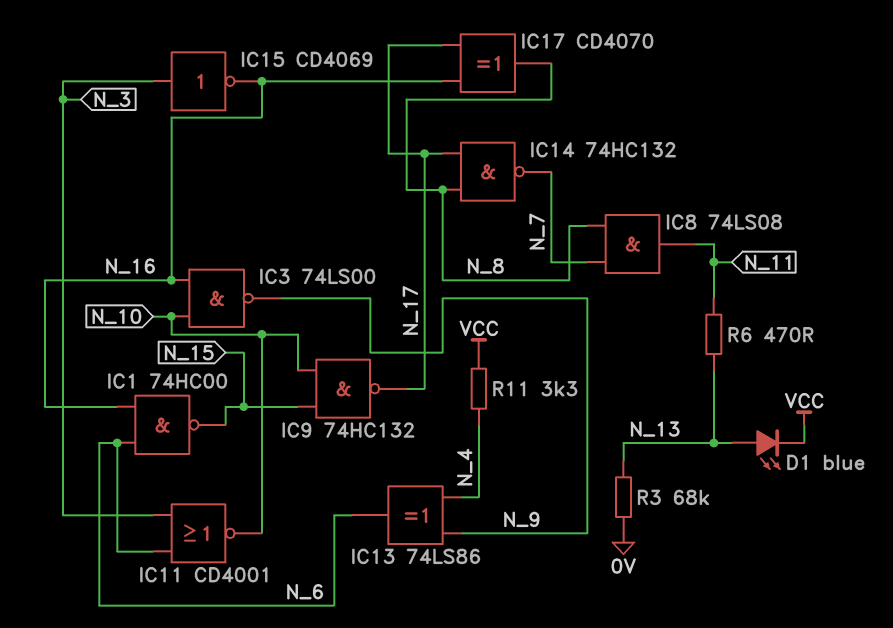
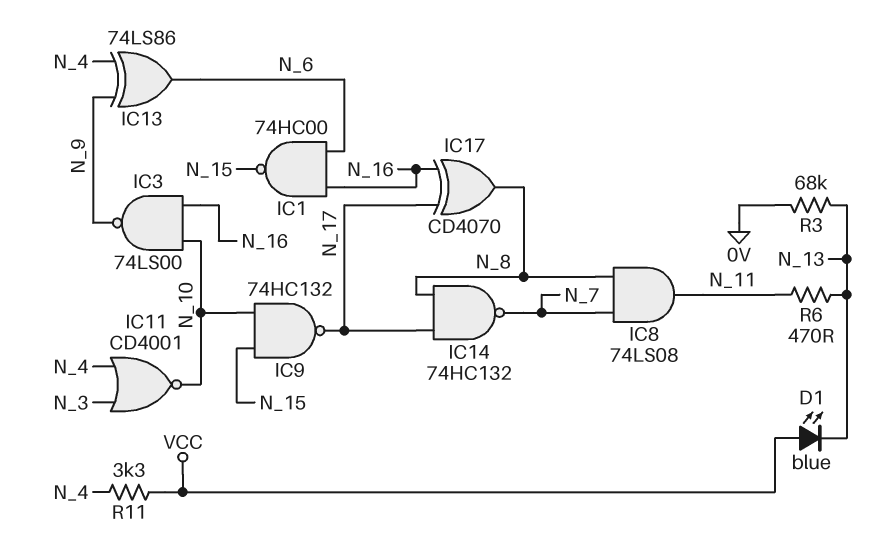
D1: LED blue (A N_13, K VCC) -> LED blue (A VCC, K N_13)
IC11: NOR CD4001 (in N_3, in N_6, out N_10) -> NOR CD4001 (in N_3, in N_4, out N_10)
IC15: NOT CD4069 (in N_3, out N_16) -> none

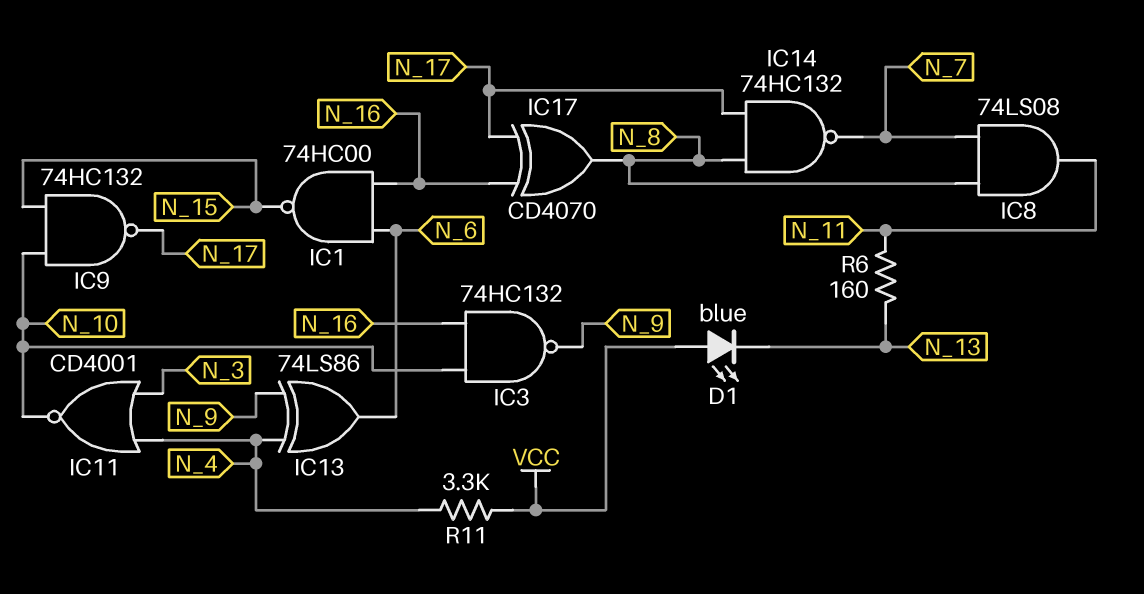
IC3: NAND 74LS00 (in N_10, in N_16, out N_9) -> NAND 74HC132 (in N_10, in N_16, out N_9)
R3: 68k (0V, N_13) -> none
R6: 470 (N_11, N_13) -> 160 (N_11, N_13)

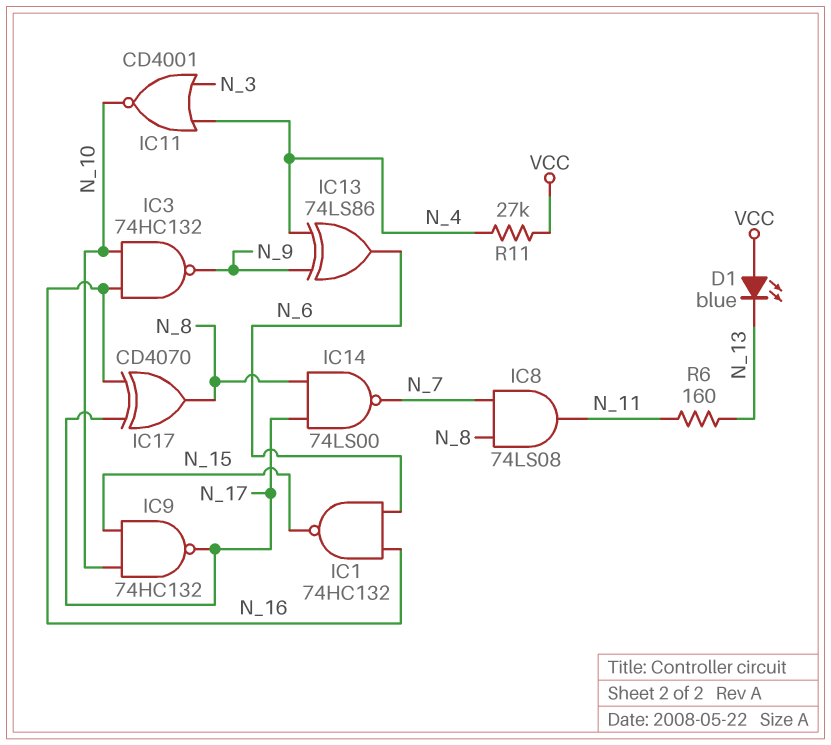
IC1: NAND 74HC00 (in N_6, in N_16, out N_15) -> NAND 74HC132 (in N_6, in N_16, out N_15)
IC14: NAND 74HC132 (in N_8, in N_17, out N_7) -> NAND 74LS00 (in N_8, in N_17, out N_7)
R11: 3.3k (N_4, VCC) -> 27k (N_4, VCC)

